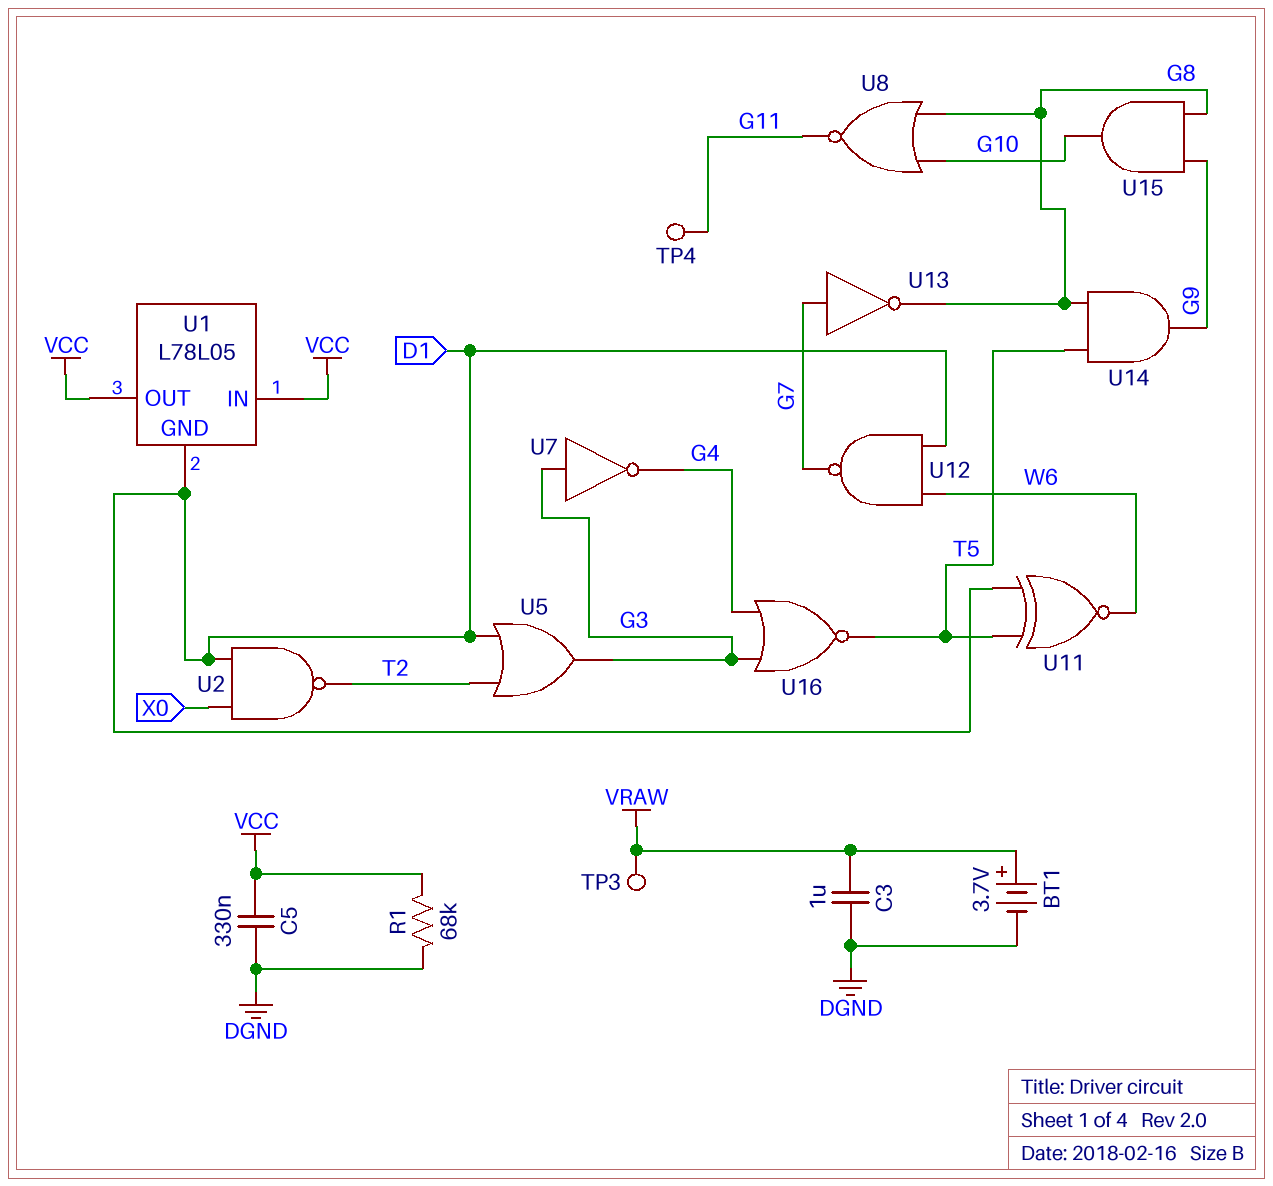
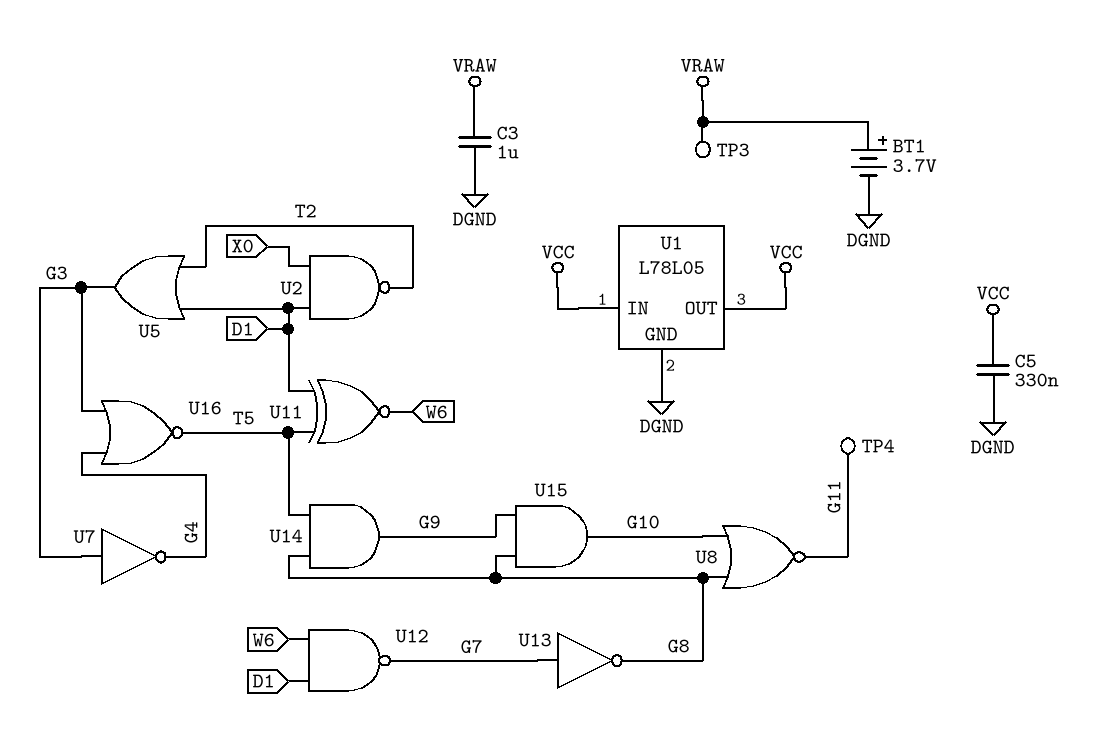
R1: 68k (DGND, VCC) -> none
U1 pin GND: D1 -> DGND

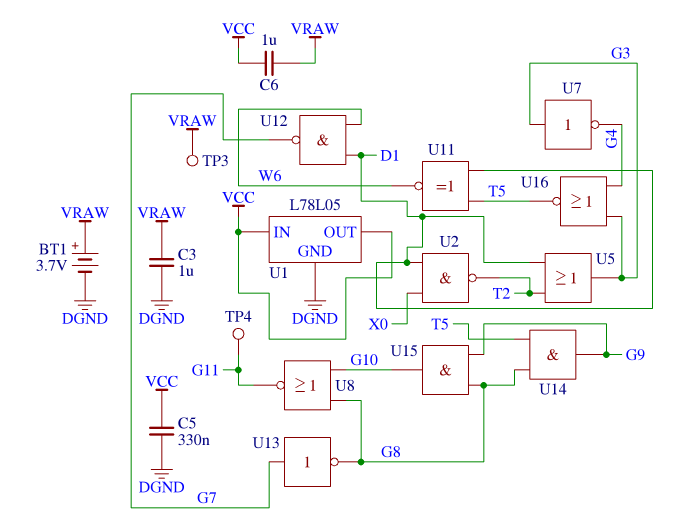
C6: none -> 1uF (VCC, VRAW)

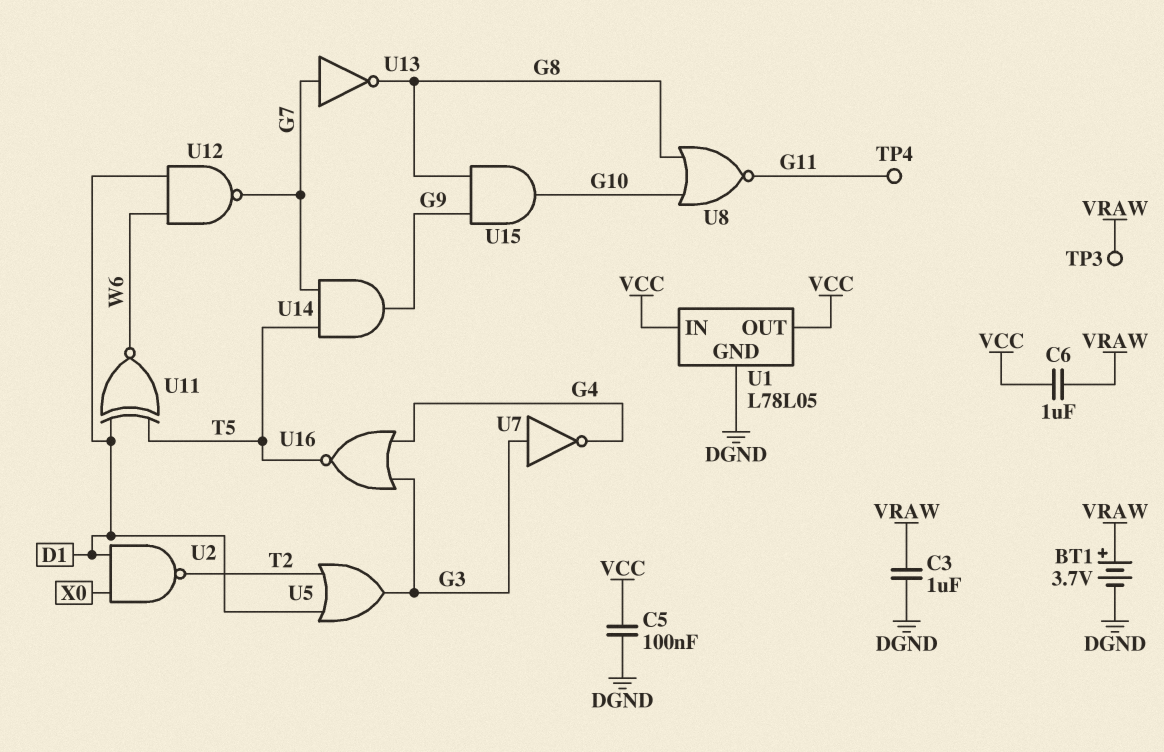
C5: 330nF (DGND, VCC) -> 100nF (DGND, VCC)
U14: AND (in G8, in T5, out G9) -> AND (in G7, in T5, out G9)

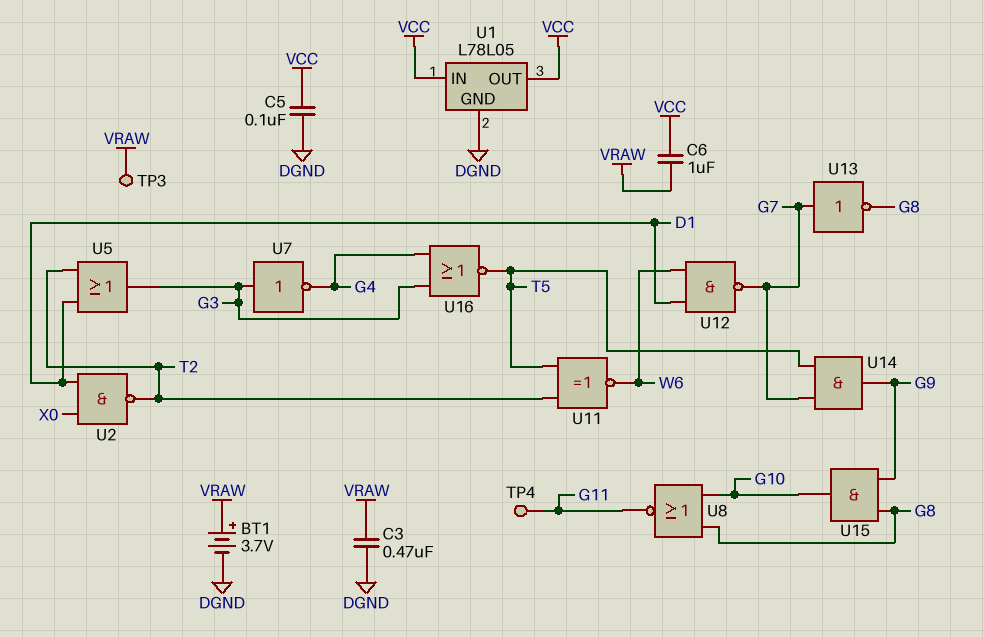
C3: 1uF (DGND, VRAW) -> 470nF (DGND, VRAW)
U11: XNOR (in D1, in T5, out W6) -> XNOR (in T2, in T5, out W6)

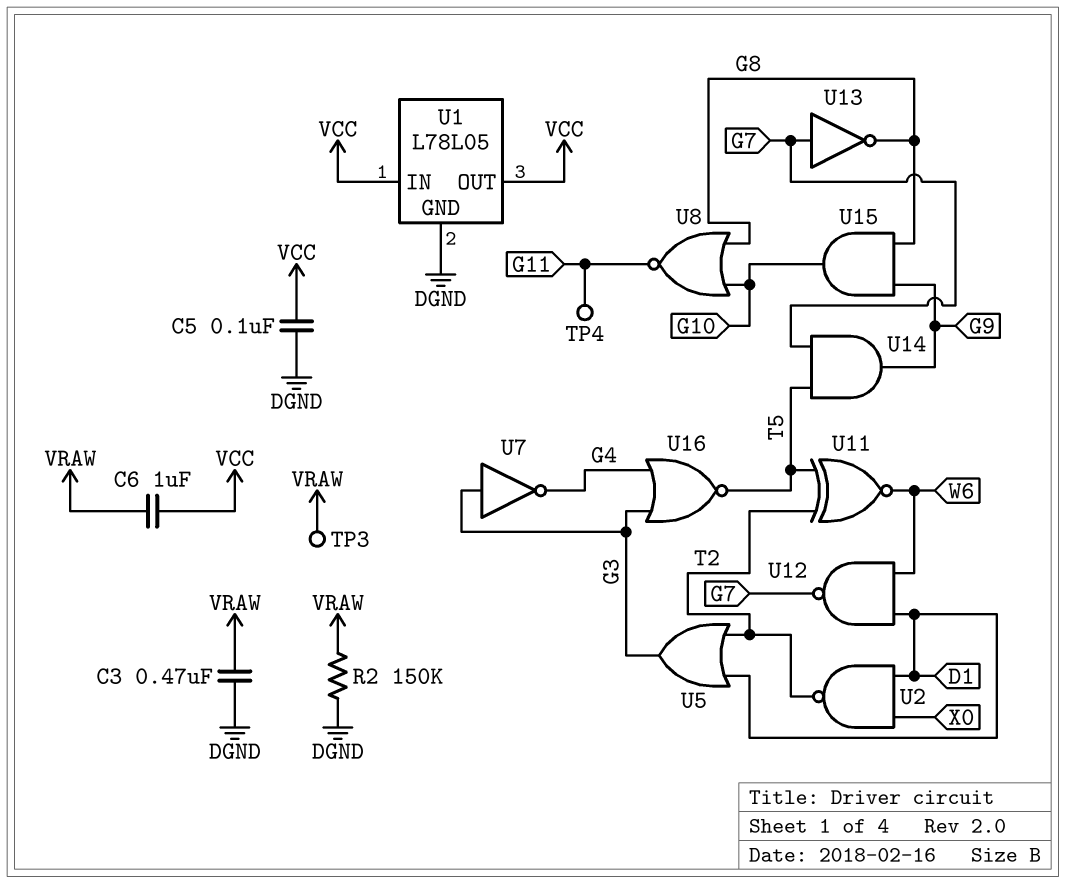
BT1: 3.7V (plus VRAW, minus DGND) -> none
R2: none -> 150k (DGND, VRAW)

